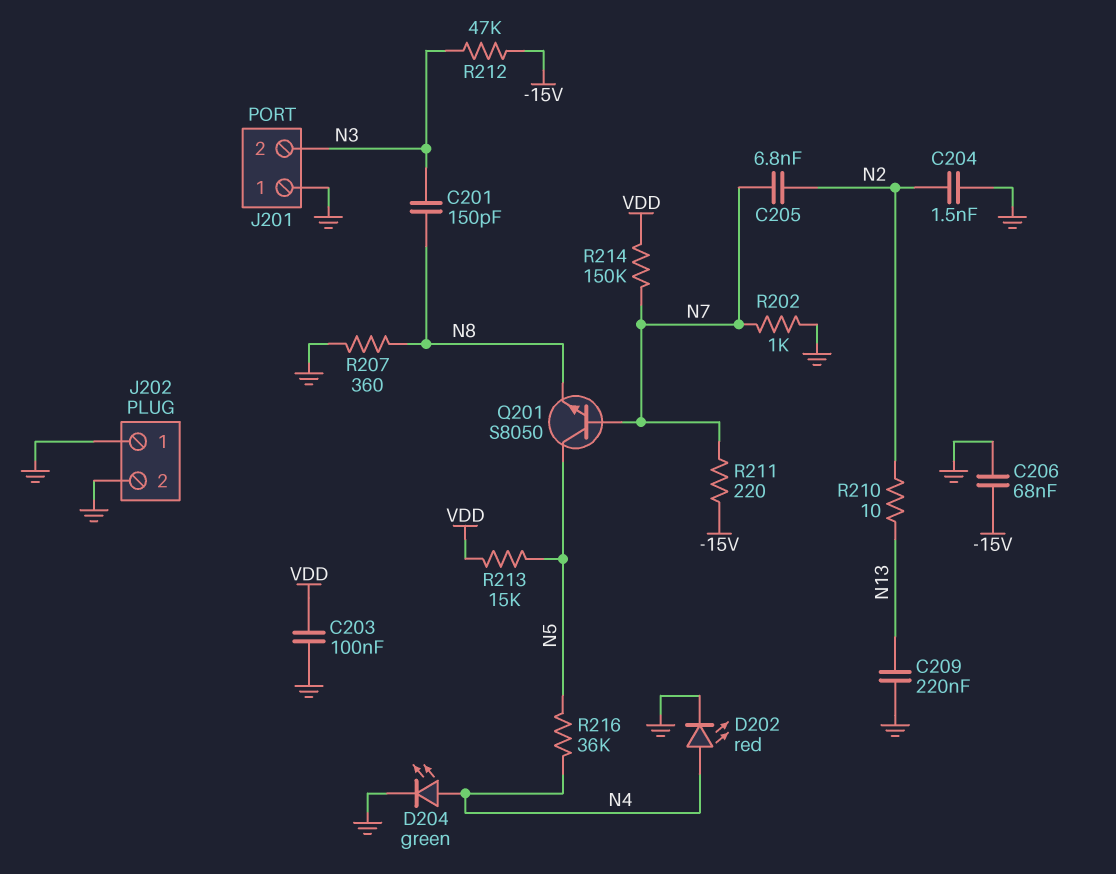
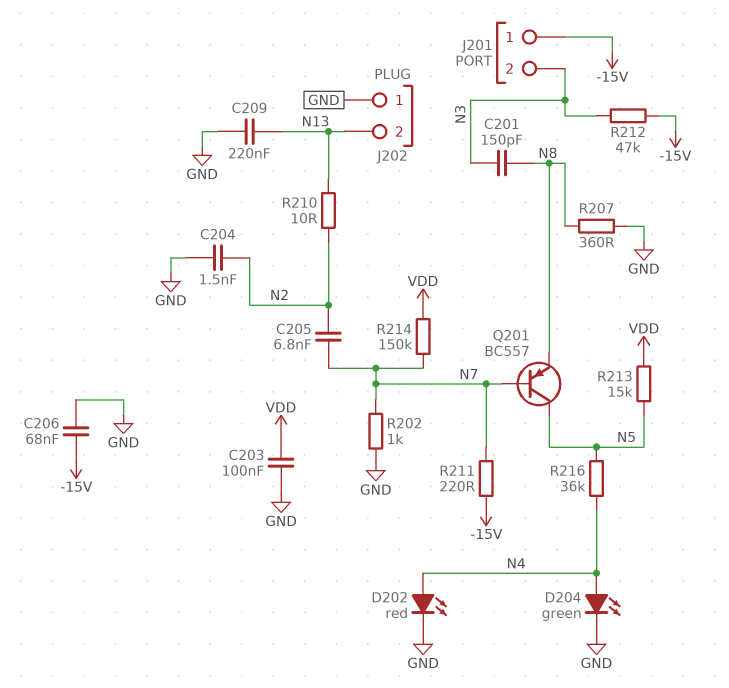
J201 pin 1: GND -> -15V
J202 pin 2: GND -> N13
Q201: NPN S8050 (B N7, C N5, E N8) -> PNP BC557 (B N7, C N5, E N8)

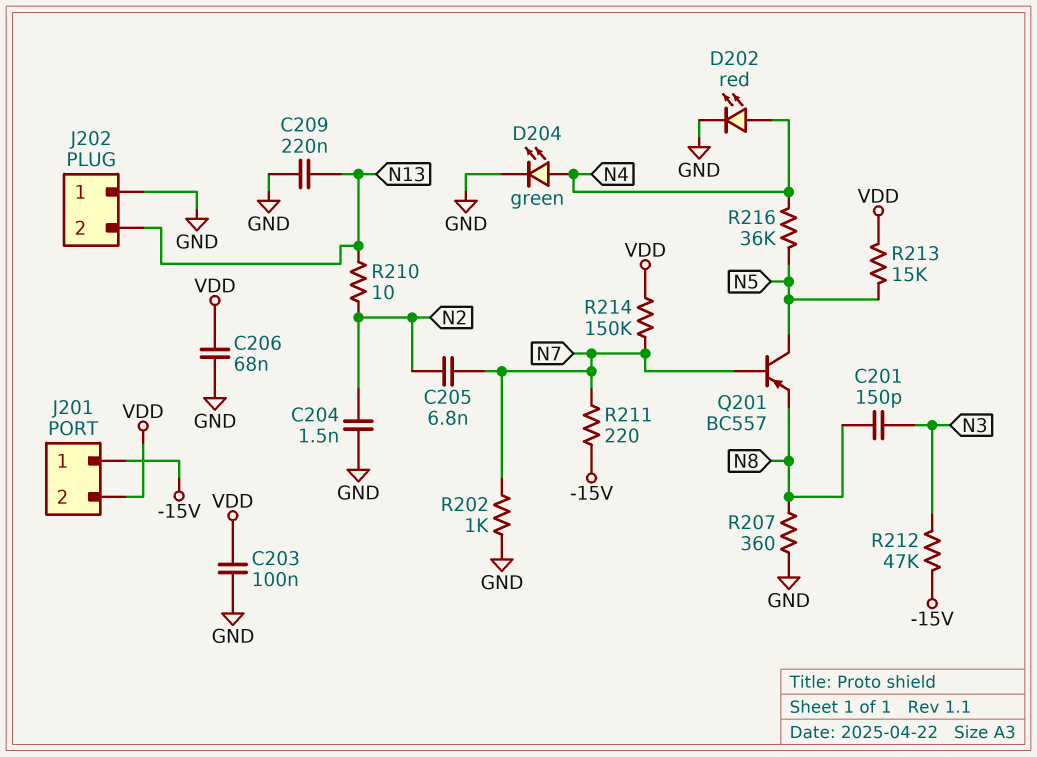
C206: 68nF (-15V, GND) -> 68nF (GND, VDD)
J201 pin 2: N3 -> VDD

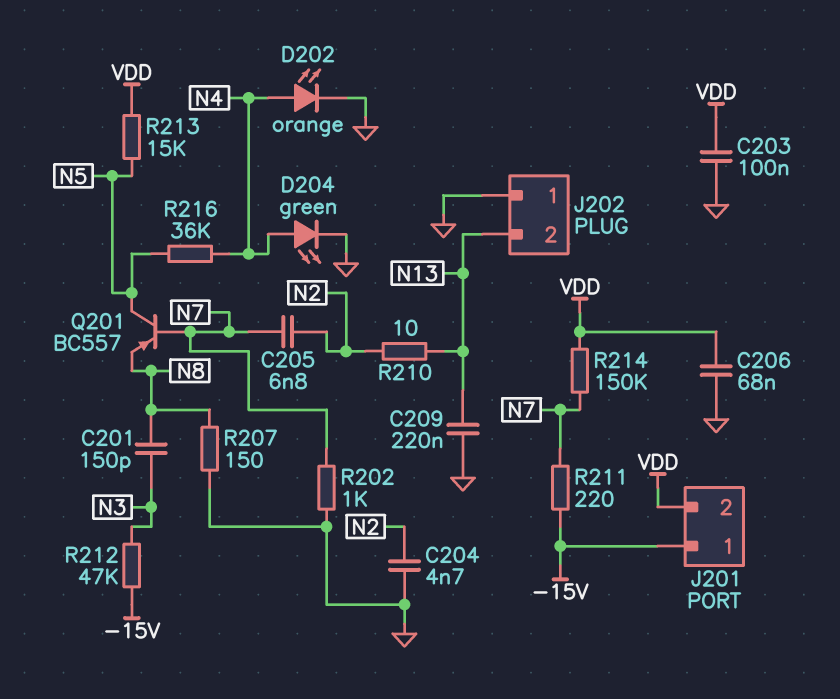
C204: 1.5nF (GND, N2) -> 4.7nF (GND, N2)
D202: LED red (A N4, K GND) -> LED orange (A N4, K GND)
R207: 360 (GND, N8) -> 150 (GND, N8)

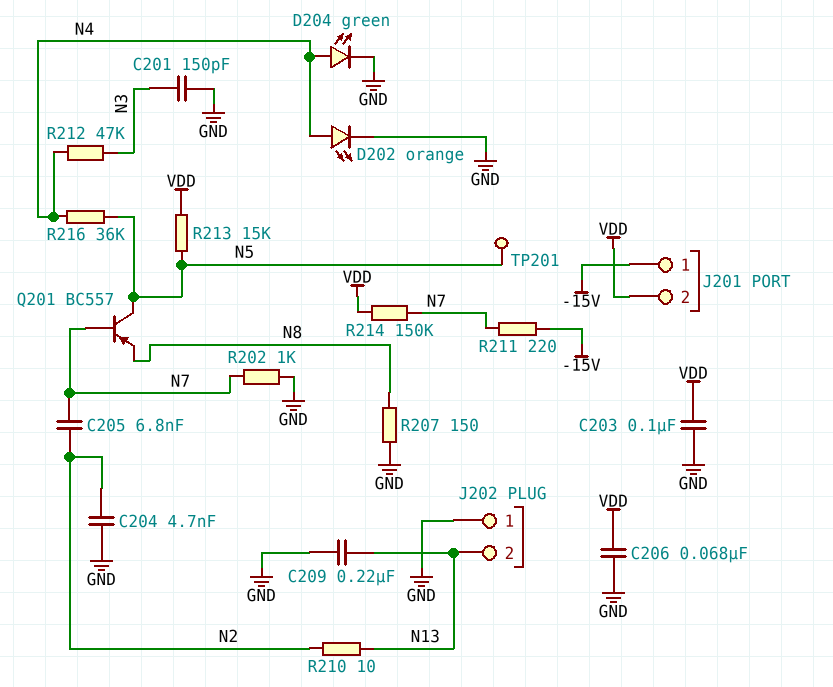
C201: 150pF (N3, N8) -> 150pF (GND, N3)
R212: 47k (-15V, N3) -> 47k (N3, N4)
TP201: none -> test point (N5)

